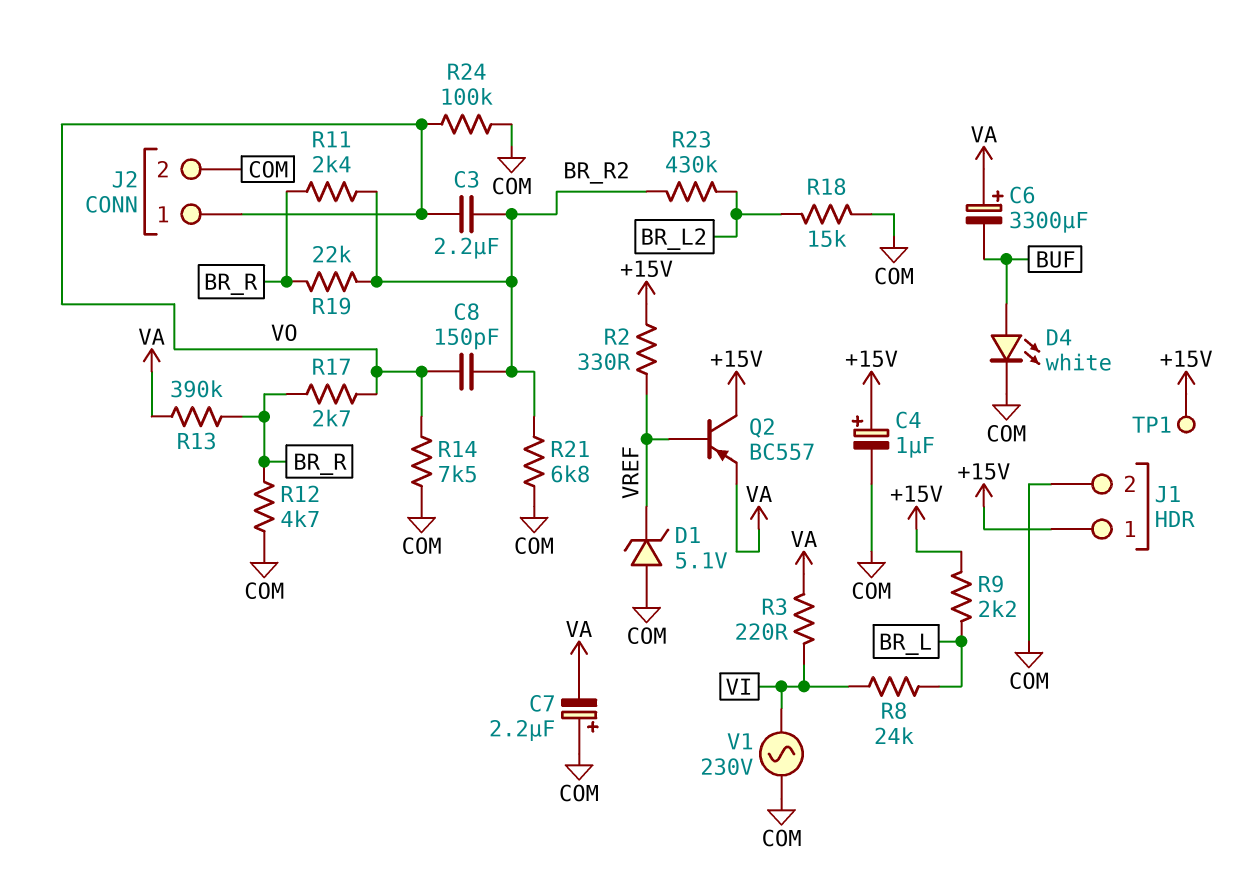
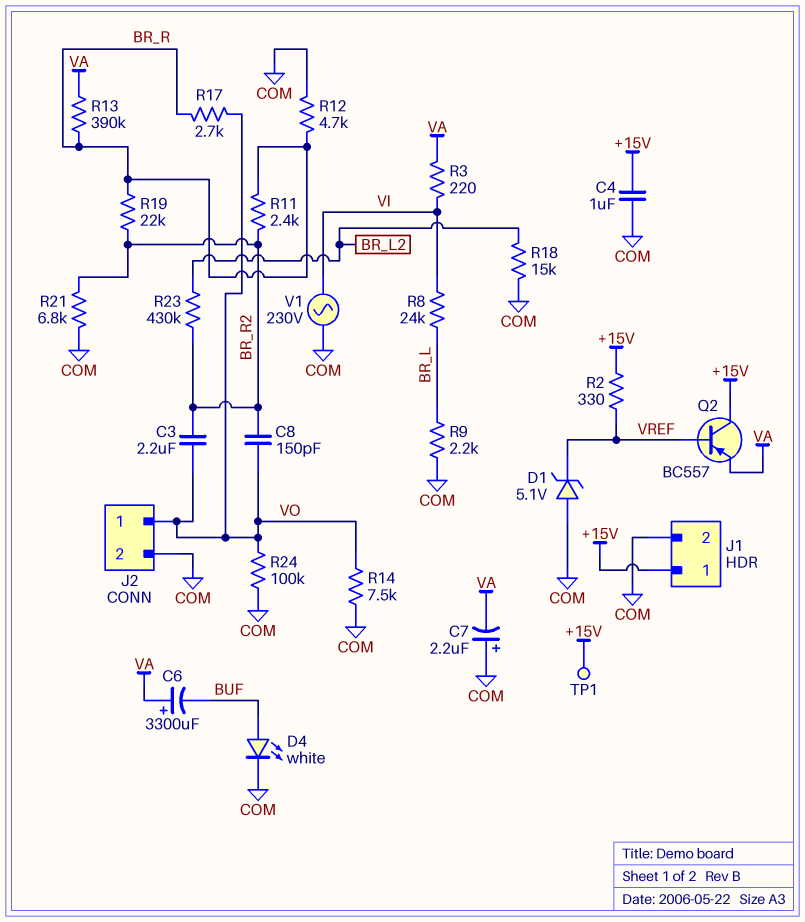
C4: 1uF (plus +15V, minus COM) -> 1uF (+15V, COM)
R9: 2.2k (+15V, BR_L) -> 2.2k (BR_L, COM)

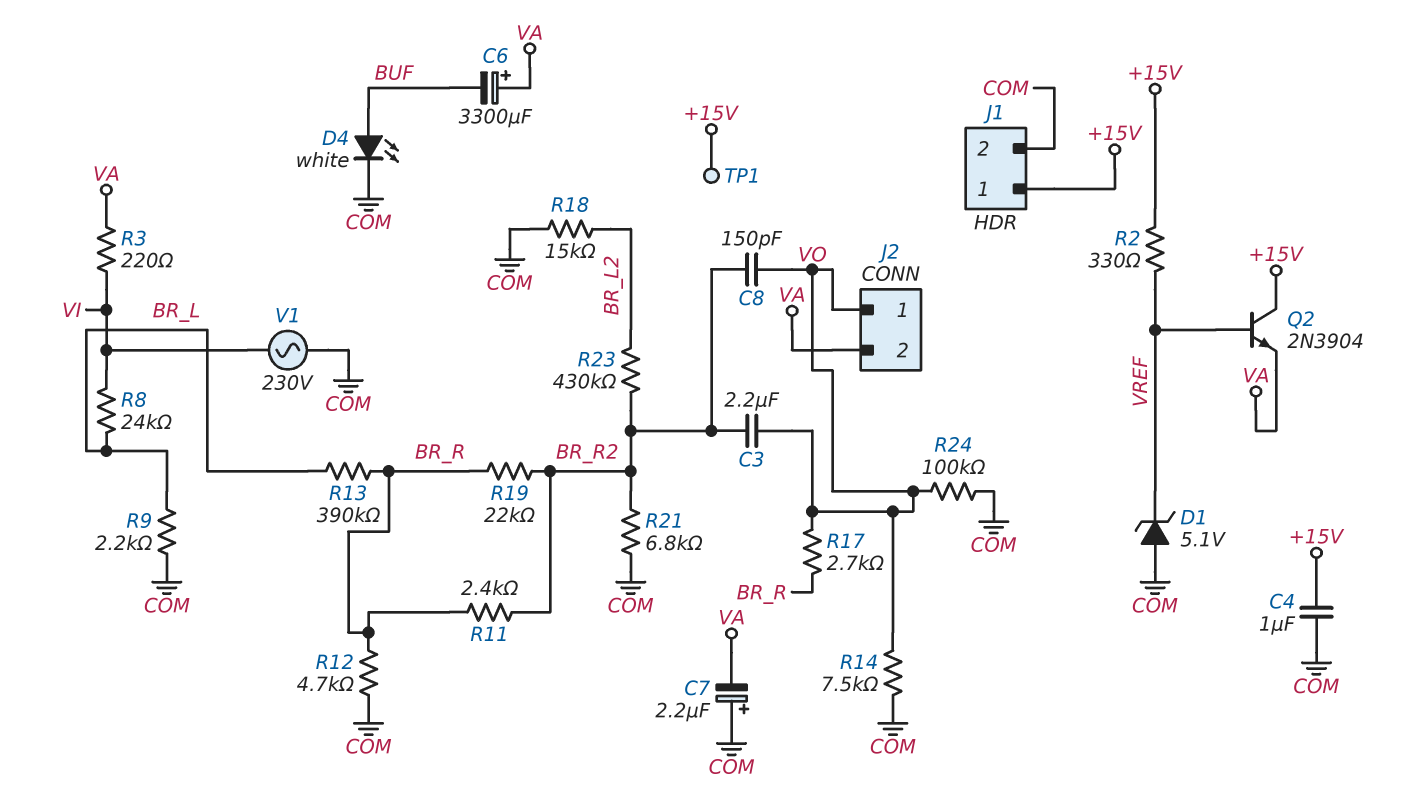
J2 pin 2: COM -> VA
Q2: PNP BC557 (B VREF, C +15V, E VA) -> NPN 2N3904 (B VREF, C +15V, E VA)
R13: 390k (BR_R, VA) -> 390k (BR_L, BR_R)

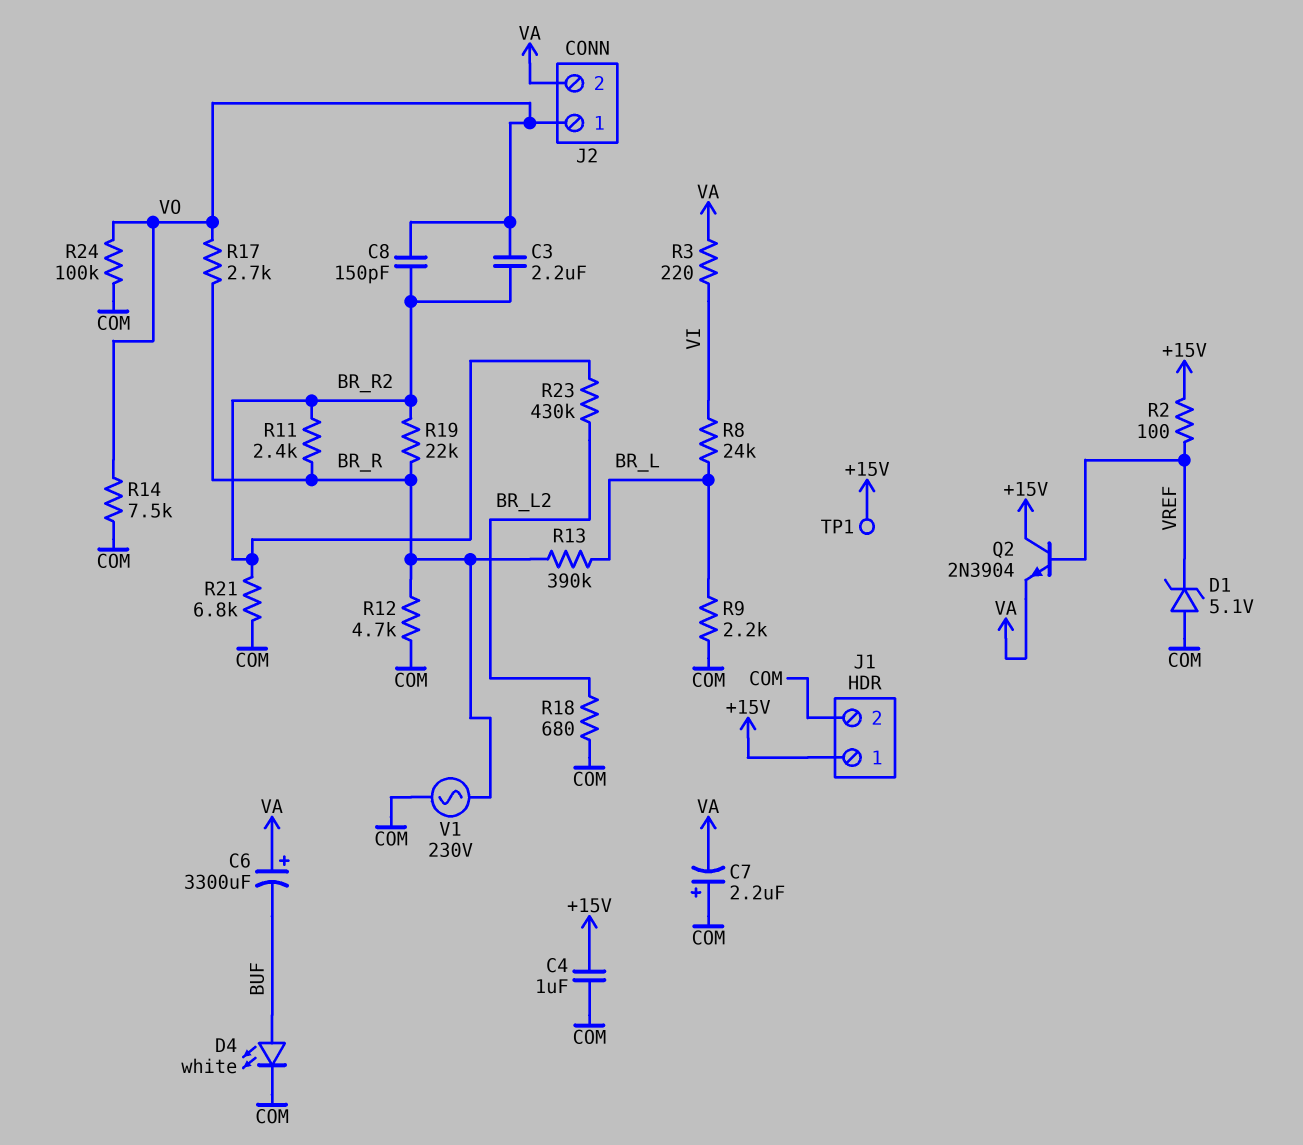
R2: 330 (+15V, VREF) -> 100 (+15V, VREF)
R18: 15k (BR_L2, COM) -> 680 (BR_L2, COM)
V1: AC 230V (COM, VI) -> AC 230V (BR_R, COM)

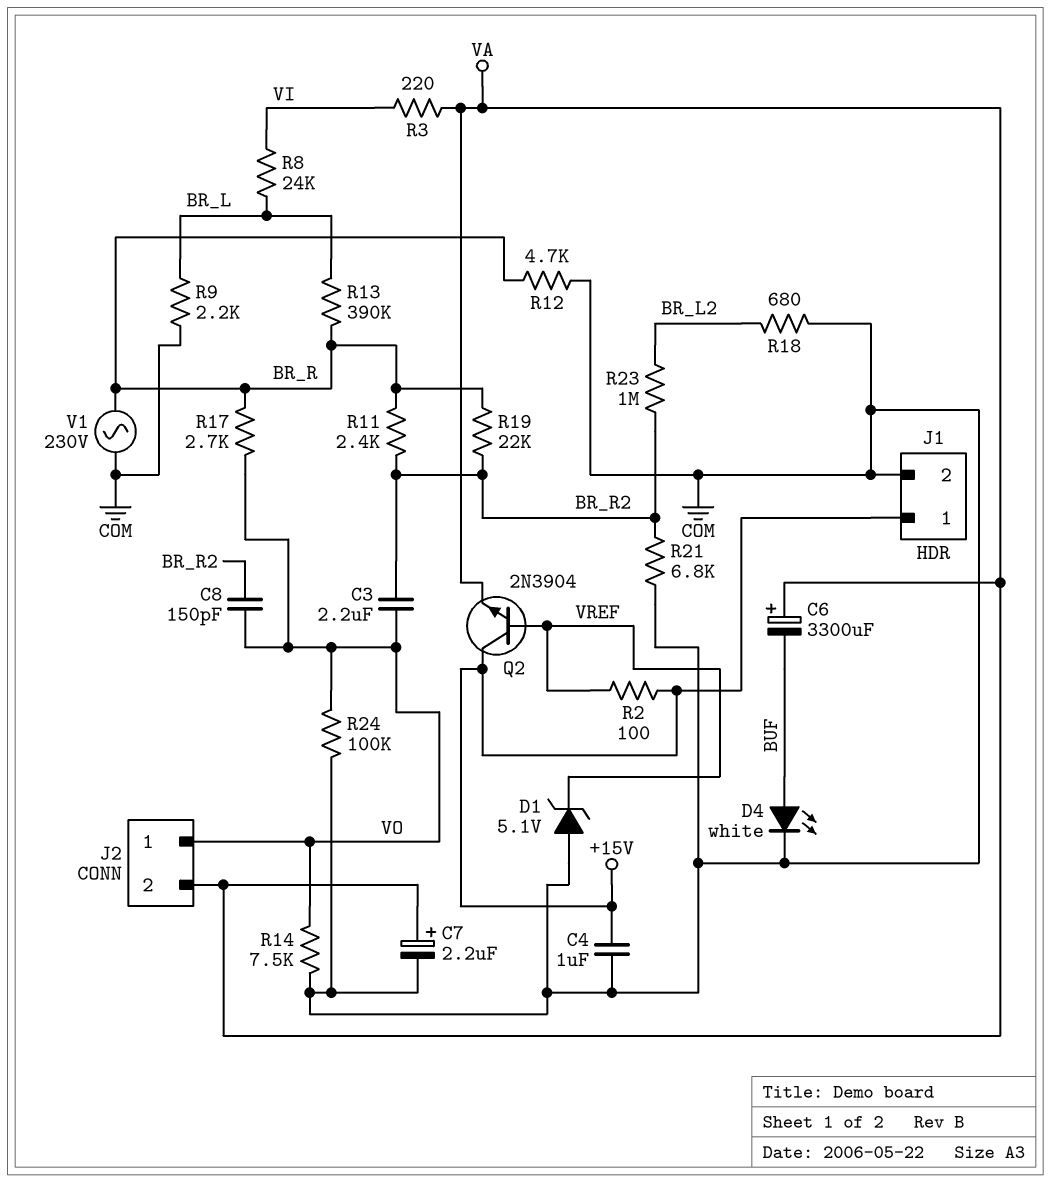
C7: 2.2uF (plus COM, minus VA) -> 2.2uF (plus VA, minus COM)
R23: 430k (BR_L2, BR_R2) -> 1M (BR_L2, BR_R2)
TP1: test point (+15V) -> none

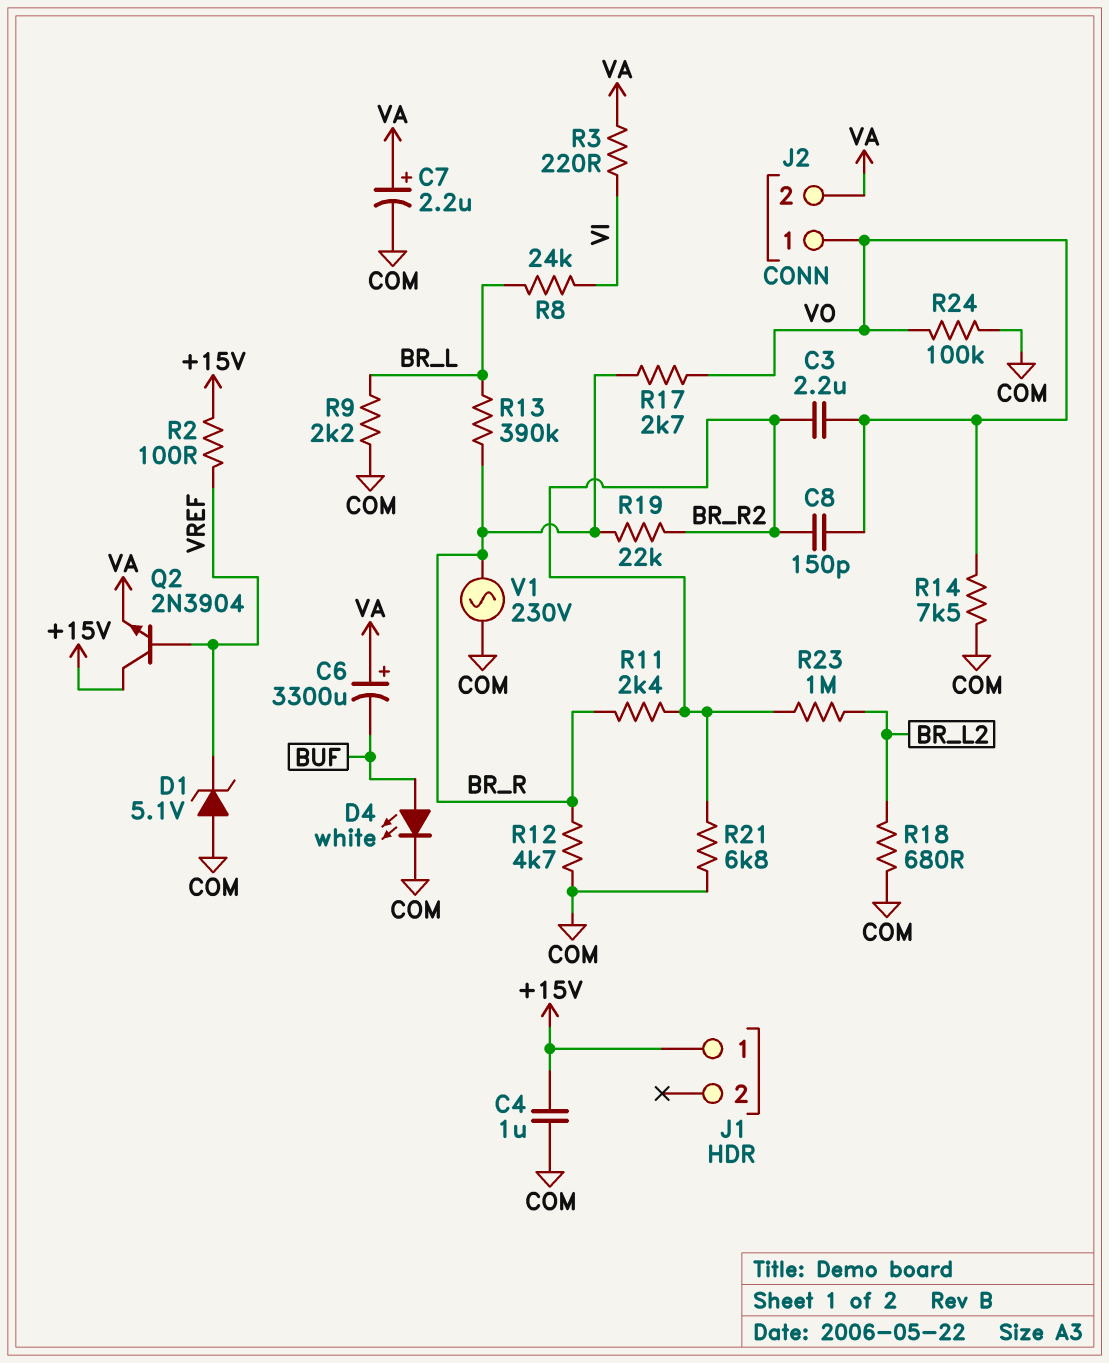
J1 pin 2: COM -> none

